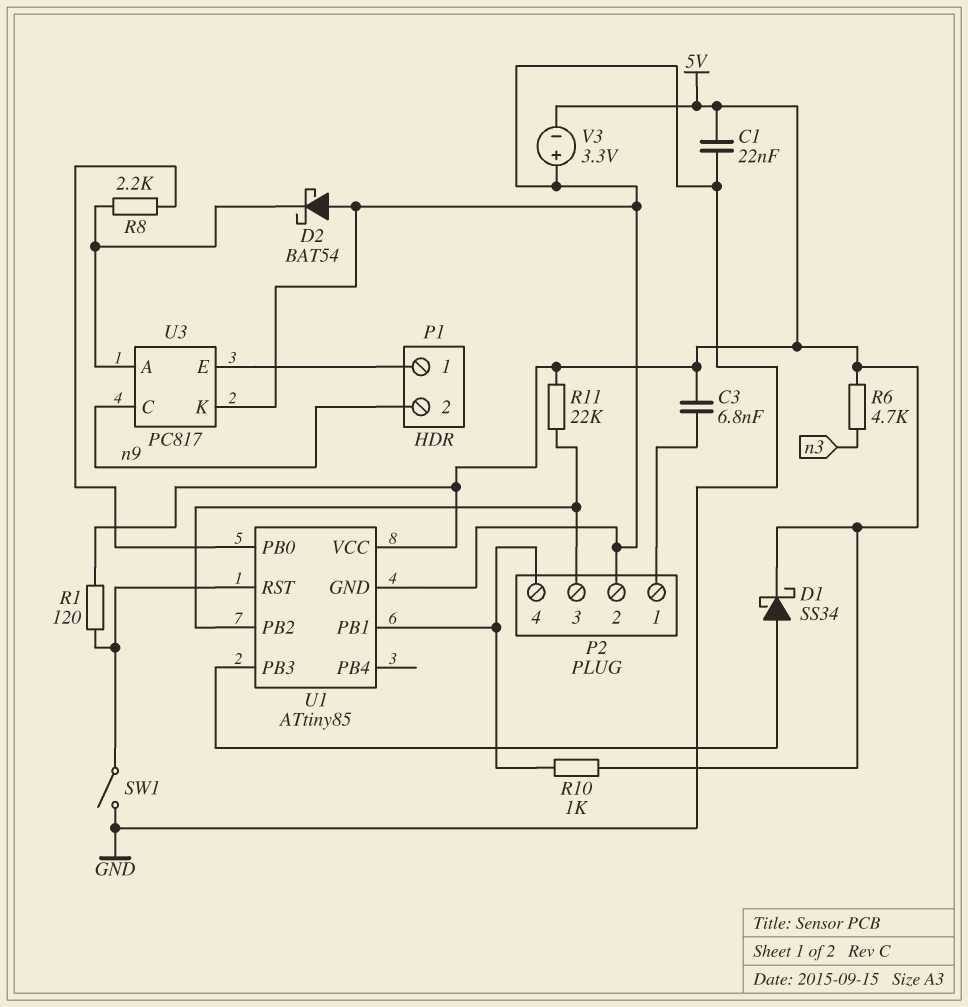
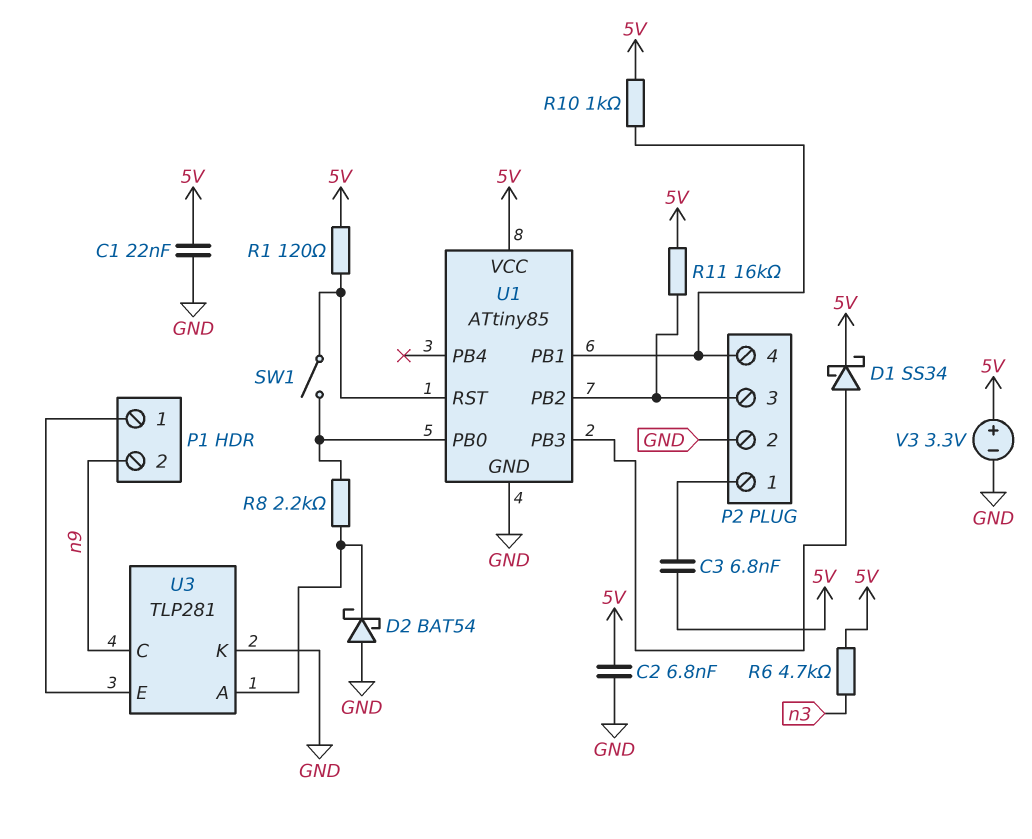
C2: none -> 6.8nF (5V, GND)
R11: 22k (5V, P2/3) -> 16k (5V, P2/3)
SW1: switch (GND, U1/RST) -> switch (U1/PB0, U1/RST)
U3: PC817 -> TLP281
V3: 3.3V (plus GND, minus 5V) -> 3.3V (plus 5V, minus GND)

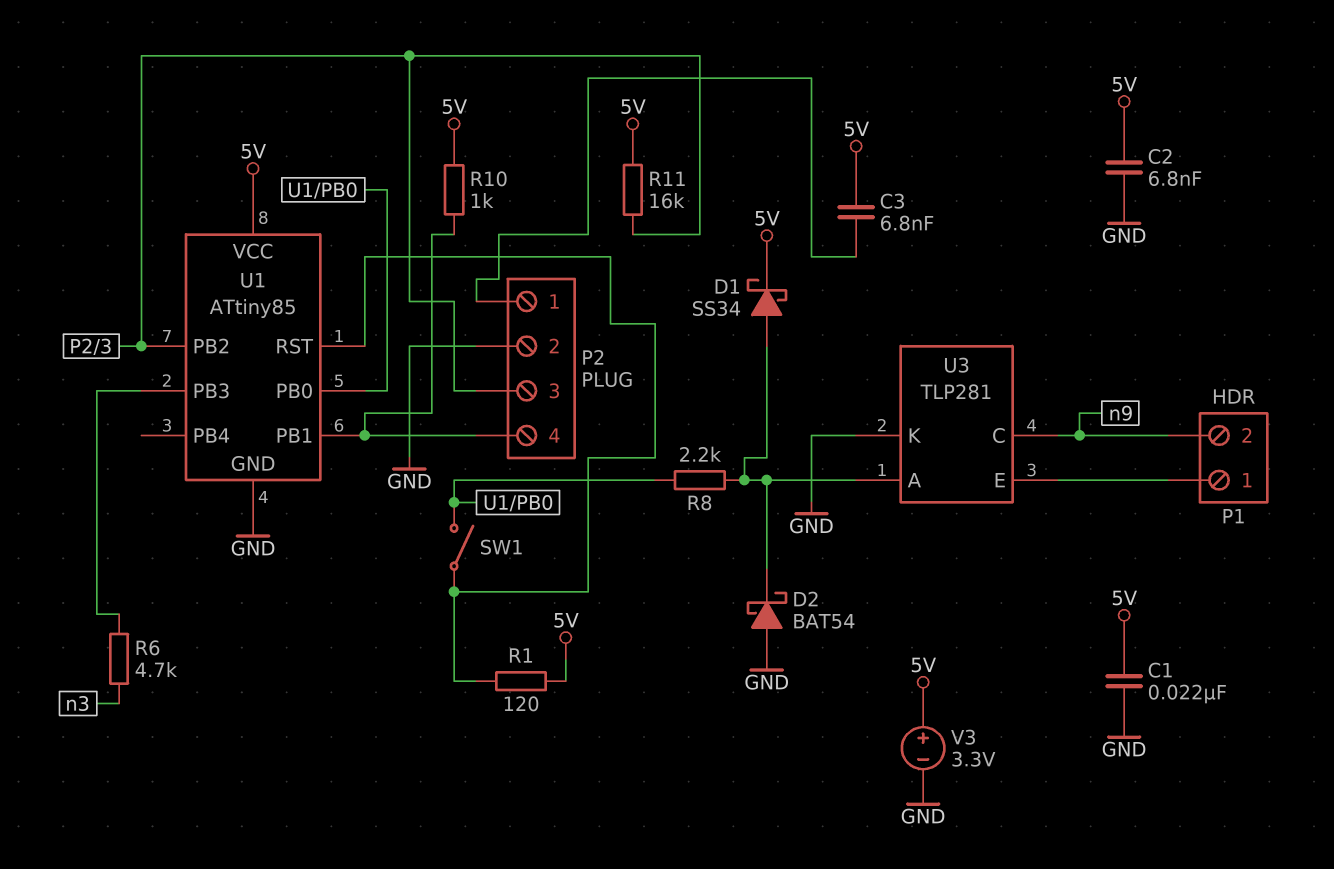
D1: schottky SS34 (A U1/PB3, K 5V) -> schottky SS34 (A U3/A, K 5V)
R6: 4.7k (5V, n3) -> 4.7k (U1/PB3, n3)

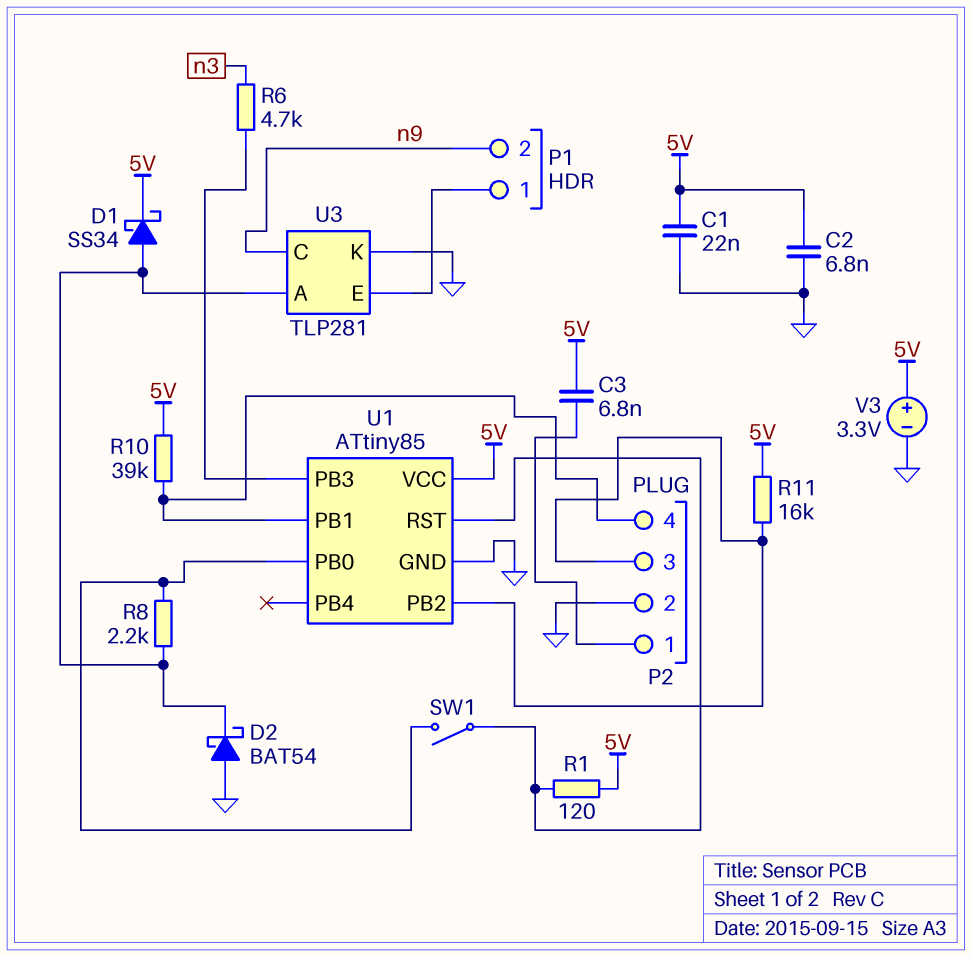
R10: 1k (5V, P2/4) -> 39k (5V, P2/4)

